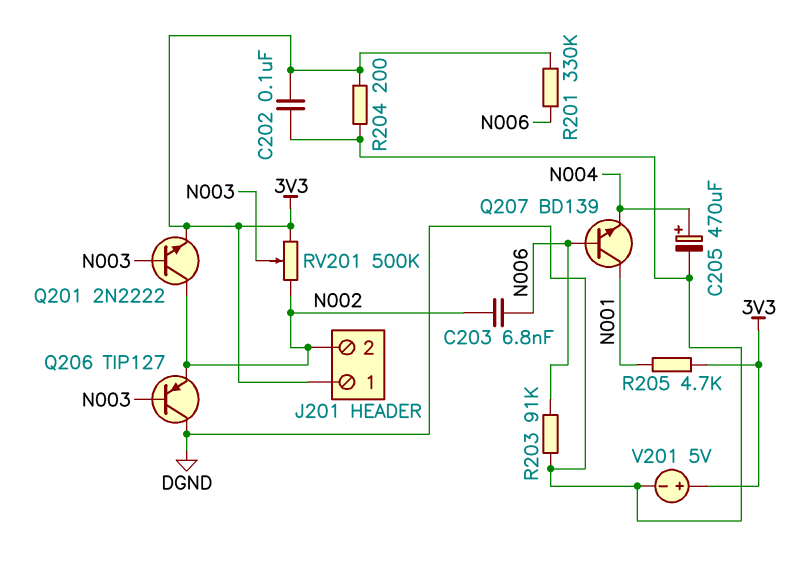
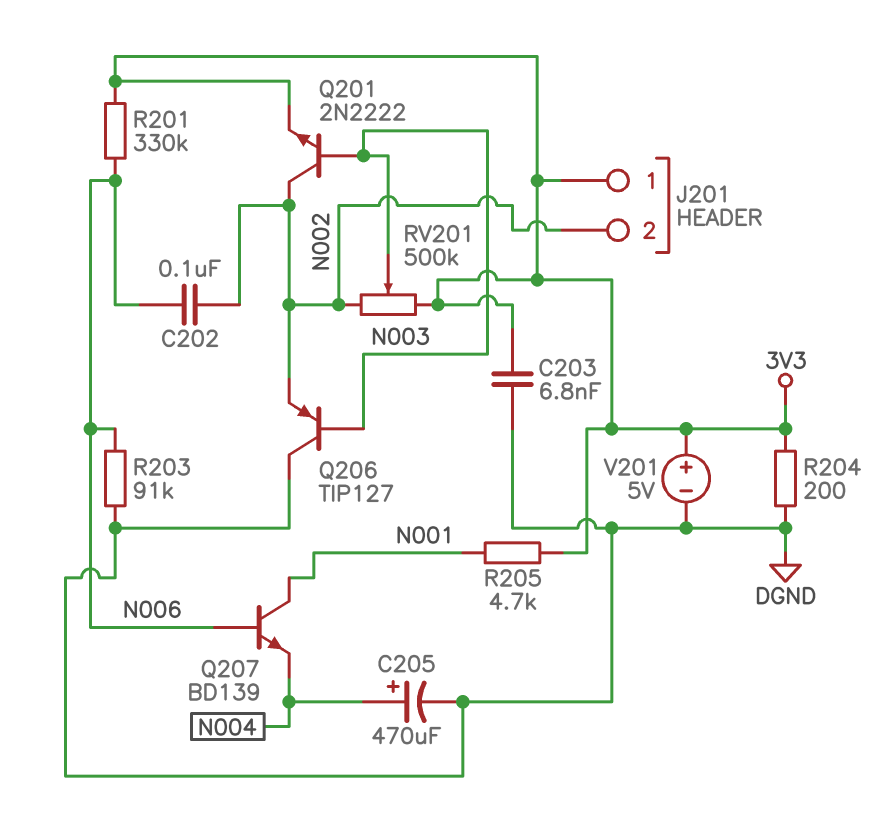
C202: 100nF (3V3, DGND) -> 100nF (N002, N006)
C203: 6.8nF (N002, N006) -> 6.8nF (3V3, DGND)

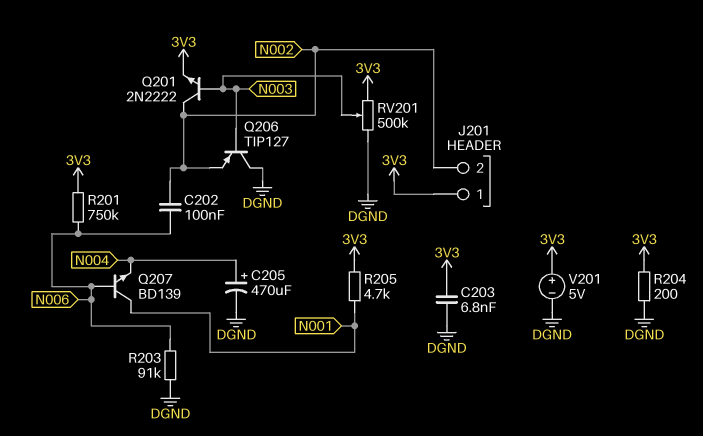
R201: 330k (3V3, N006) -> 750k (3V3, N006)
RV201: 500k (3V3, N002, wiper N003) -> 500k (3V3, DGND, wiper N003)

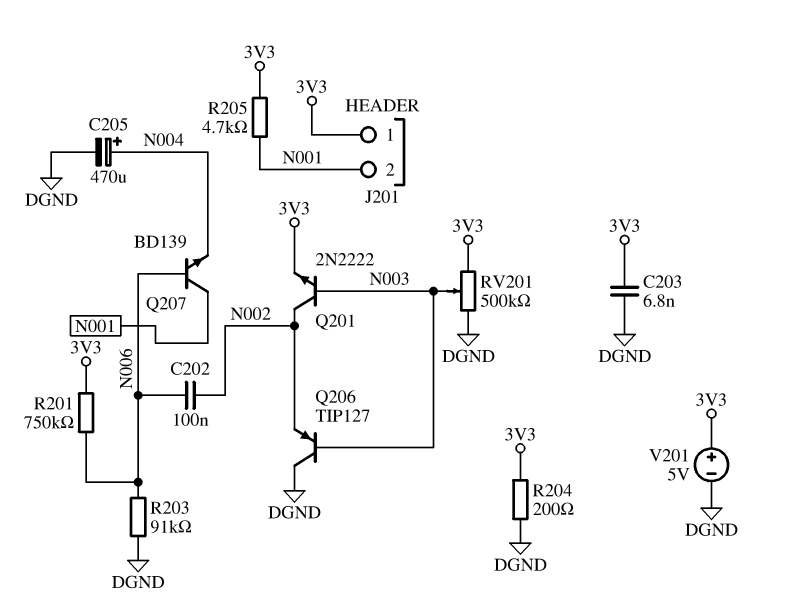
J201 pin 2: N002 -> N001

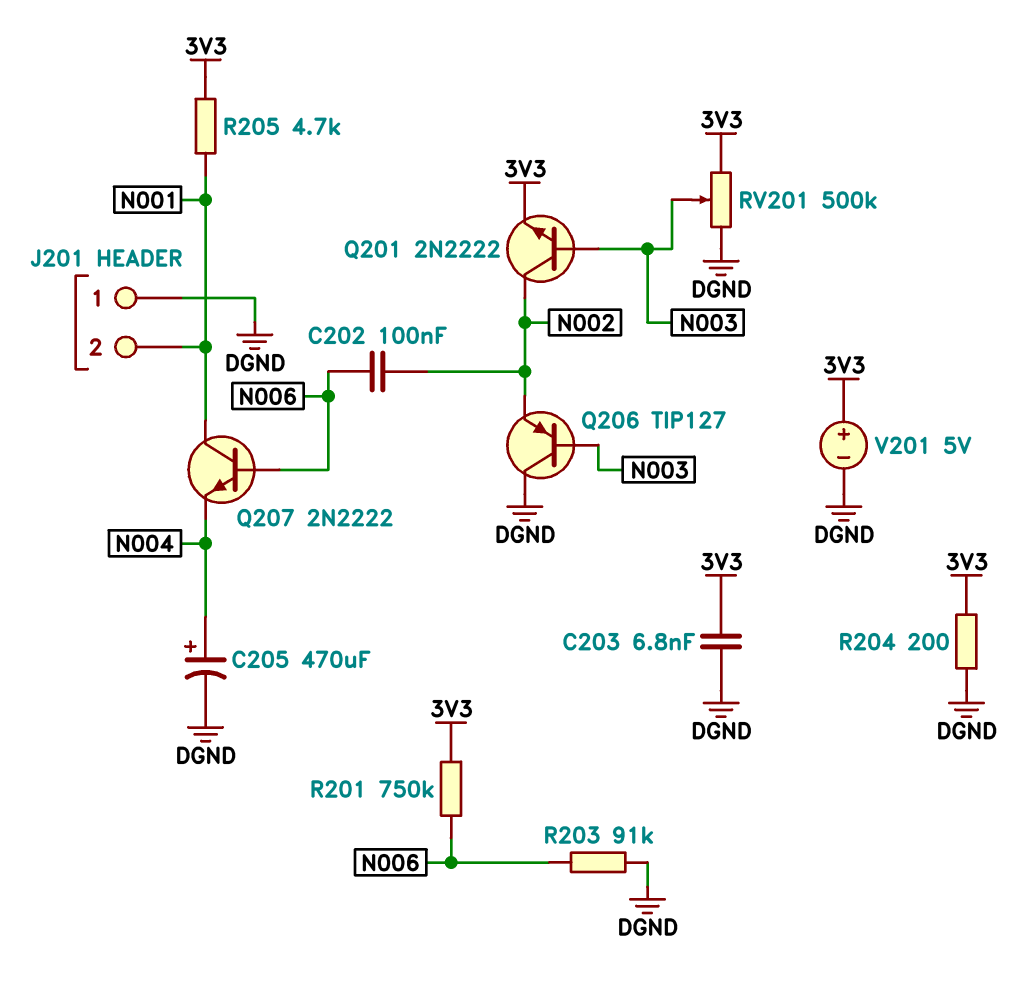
J201 pin 1: 3V3 -> DGND
Q207: NPN BD139 (B N006, C N001, E N004) -> NPN 2N2222 (B N006, C N001, E N004)

